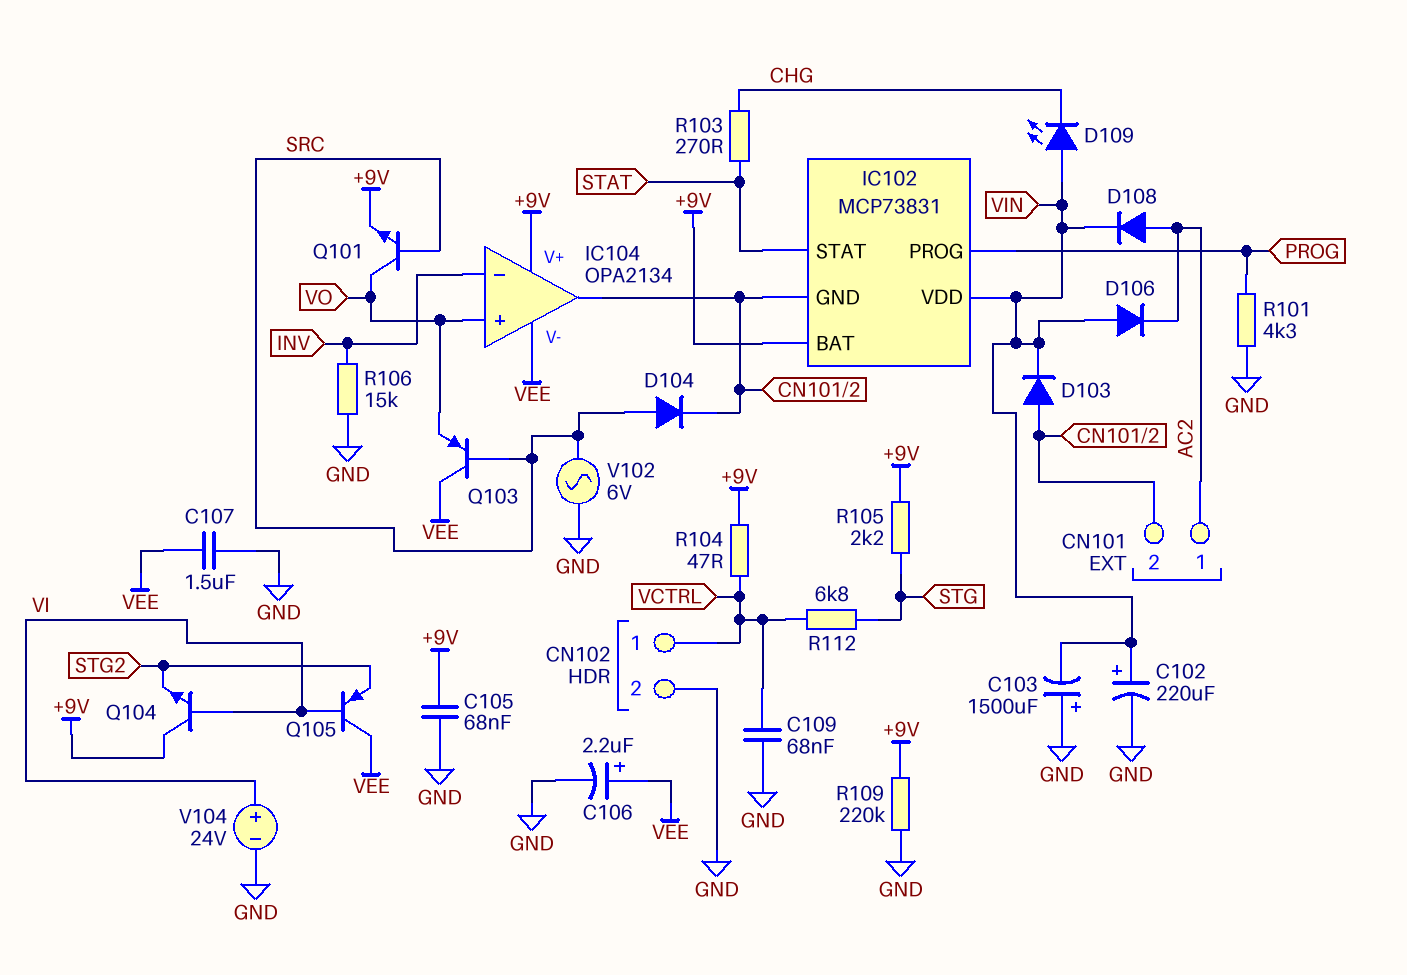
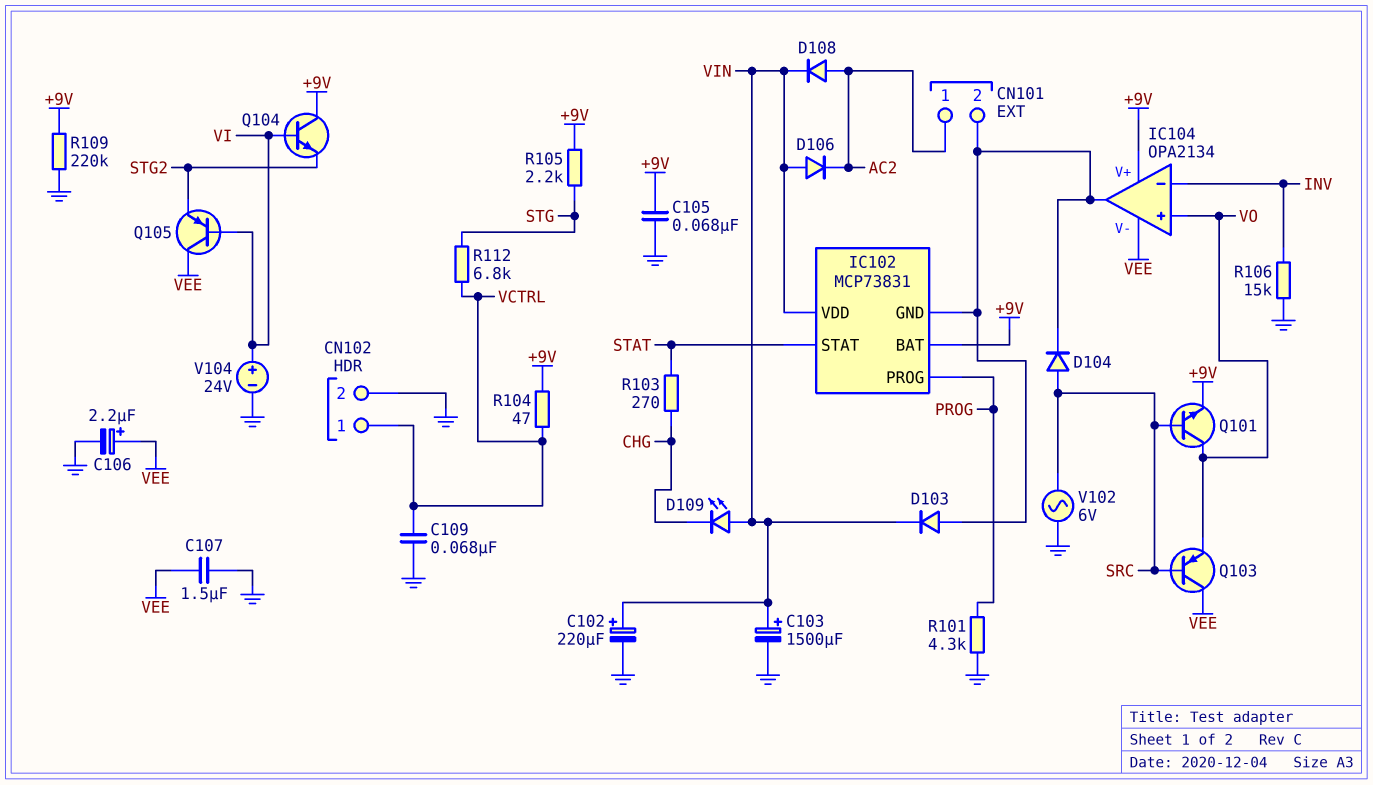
C103: 1500uF (plus GND, minus VIN) -> 1500uF (plus VIN, minus GND)

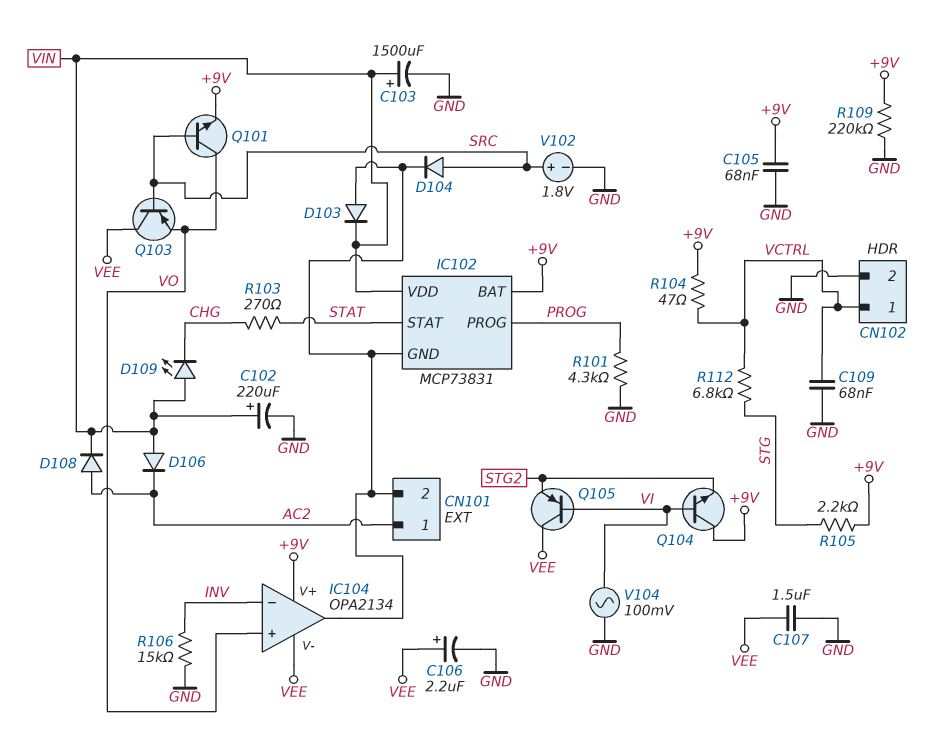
V102: AC 6V (GND, SRC) -> 1.8V (plus SRC, minus GND)
V104: 24V (plus VI, minus GND) -> AC 100mV (GND, VI)

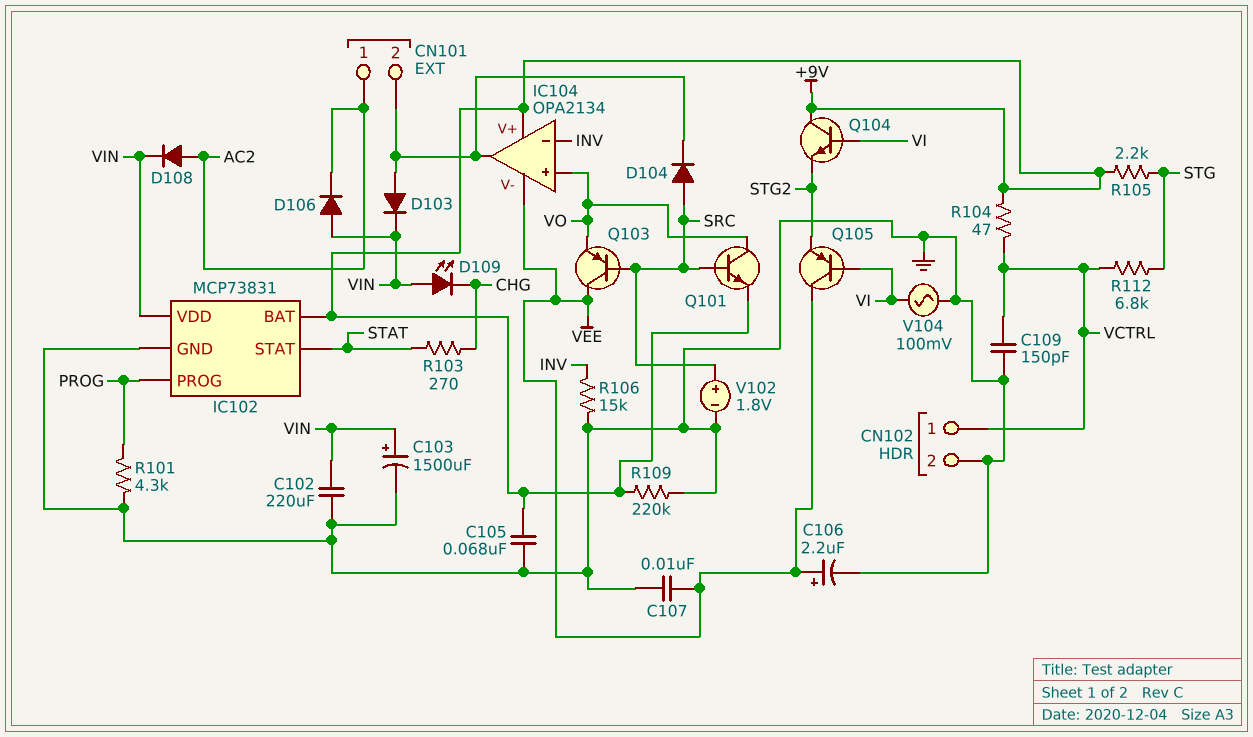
C102: 220uF (plus VIN, minus GND) -> 220uF (GND, VIN)
C107: 1.5uF (GND, VEE) -> 10nF (GND, VEE)
C109: 68nF (GND, VCTRL) -> 150pF (GND, VCTRL)
IC102 pin GND: CN101/2 -> GND

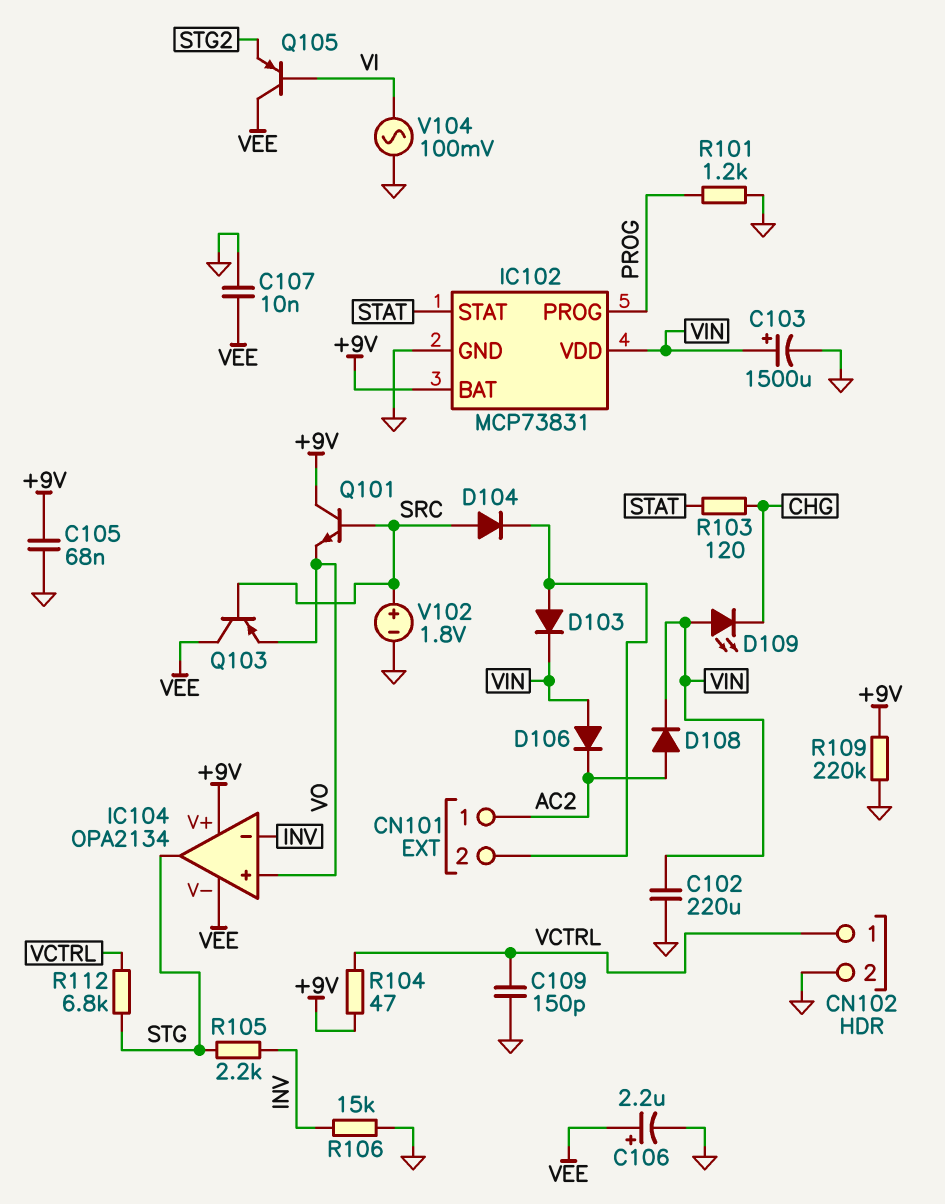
IC104 pin out: CN101/2 -> STG
Q101: NPN (B SRC, C VO, E +9V) -> NPN (B SRC, C +9V, E VO)
Q104: NPN (B VI, C +9V, E STG2) -> none
R101: 4.3k (GND, PROG) -> 1.2k (GND, PROG)
R103: 270 (CHG, STAT) -> 120 (CHG, STAT)
R105: 2.2k (+9V, STG) -> 2.2k (INV, STG)

